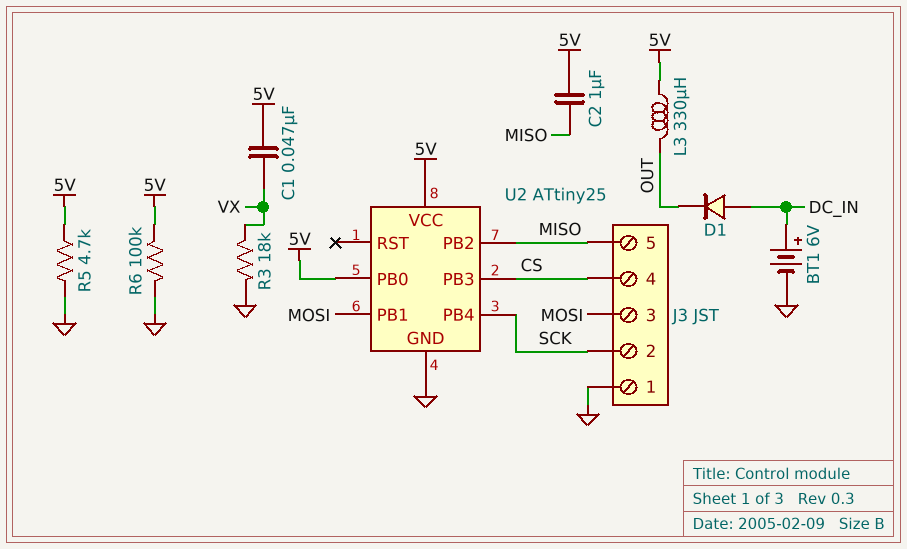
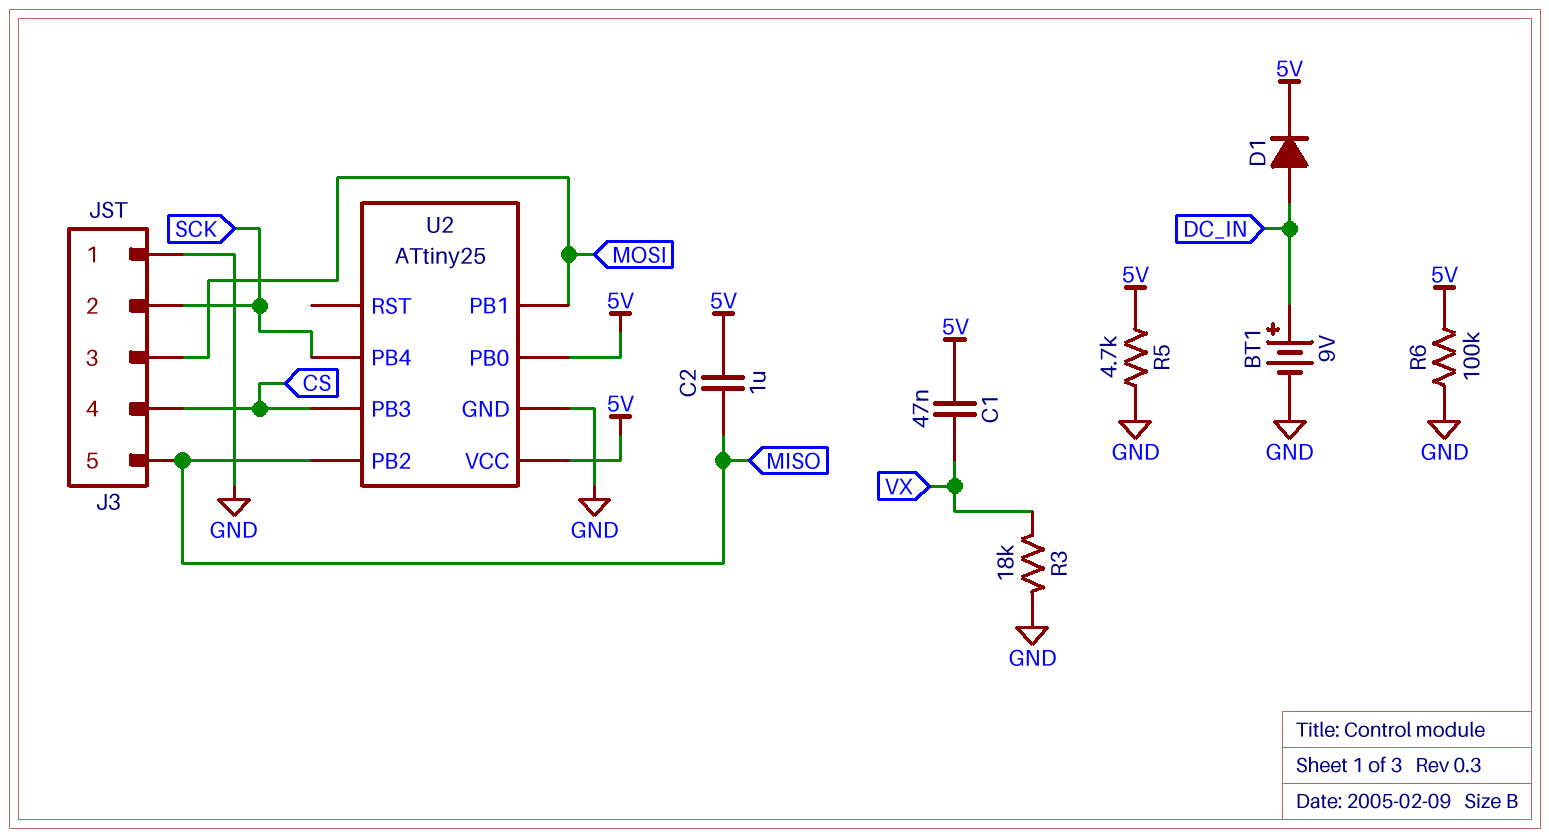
BT1: 6V (plus DC_IN, minus GND) -> 9V (plus DC_IN, minus GND)
D1: diode (A DC_IN, K OUT) -> diode (A DC_IN, K 5V)
L3: 330uH (5V, OUT) -> none

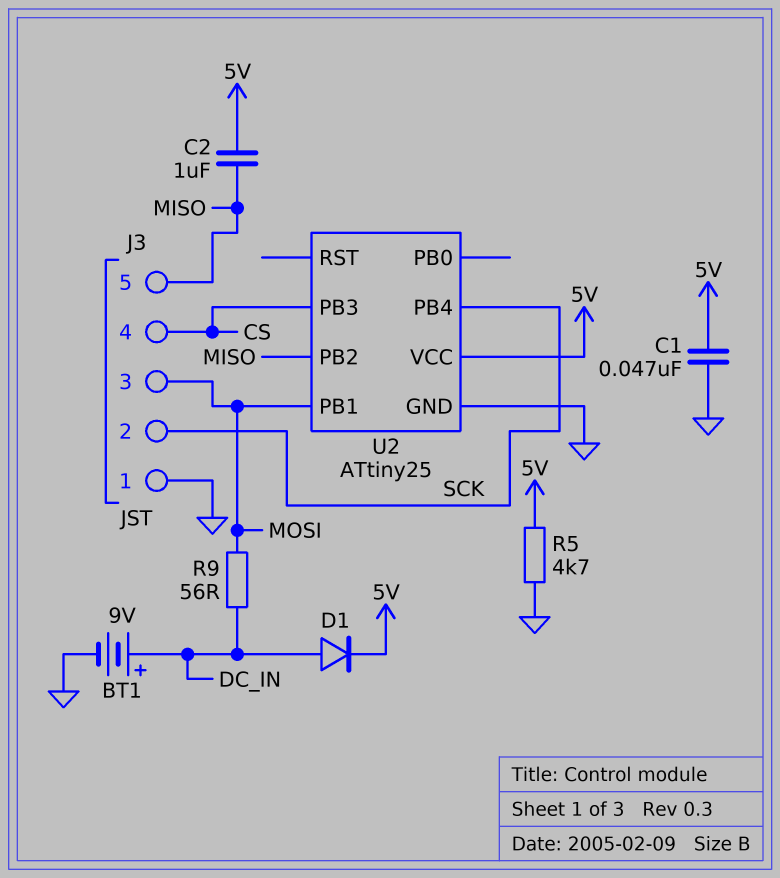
C1: 47nF (5V, VX) -> 47nF (5V, GND)
R3: 18k (GND, VX) -> none
R6: 100k (5V, GND) -> none
R9: none -> 56 (DC_IN, MOSI)
U2 pin PB0: 5V -> none

